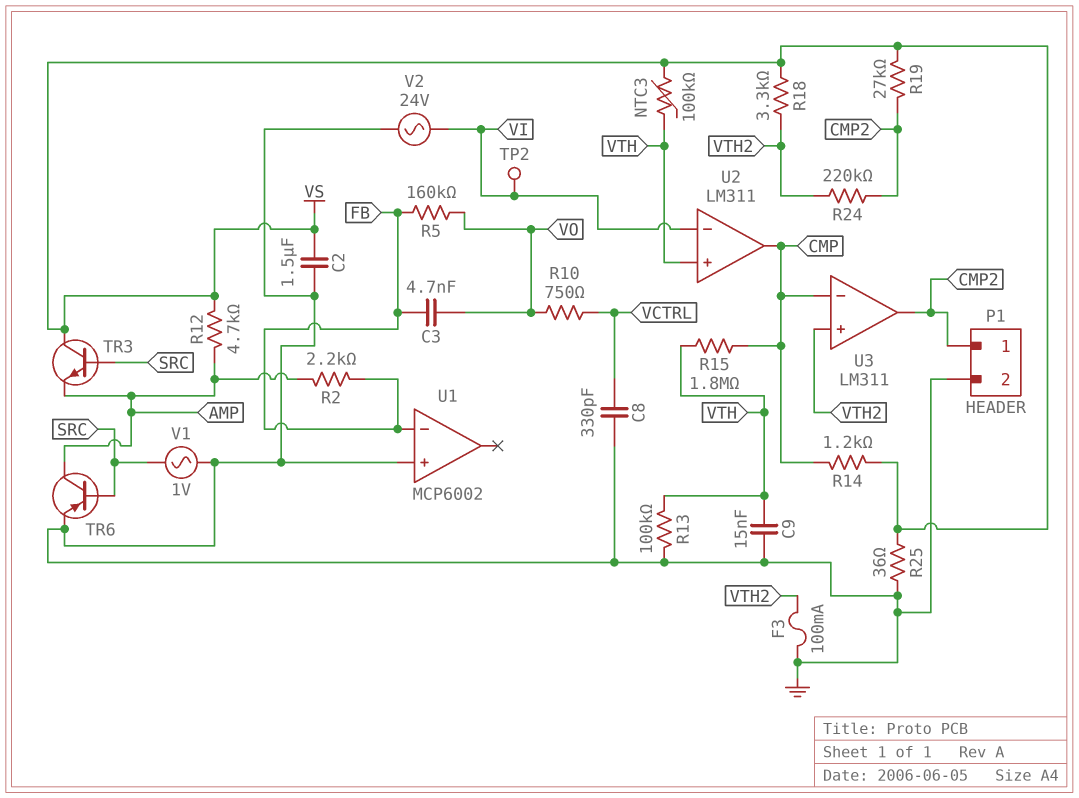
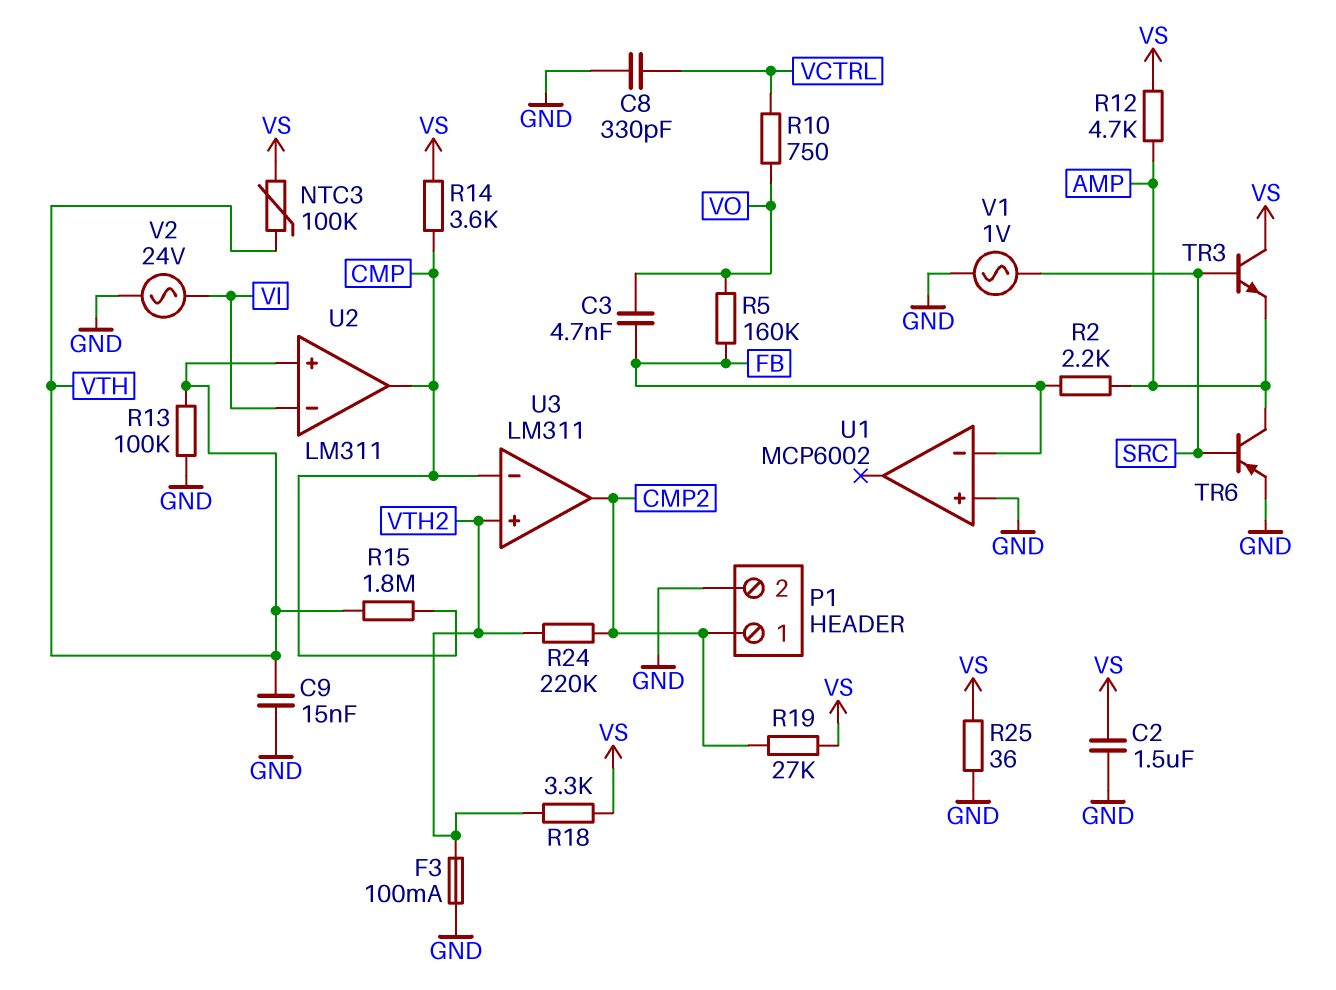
R14: 1.2k (CMP, VS) -> 3.6k (CMP, VS)
TP2: test point (VI) -> none

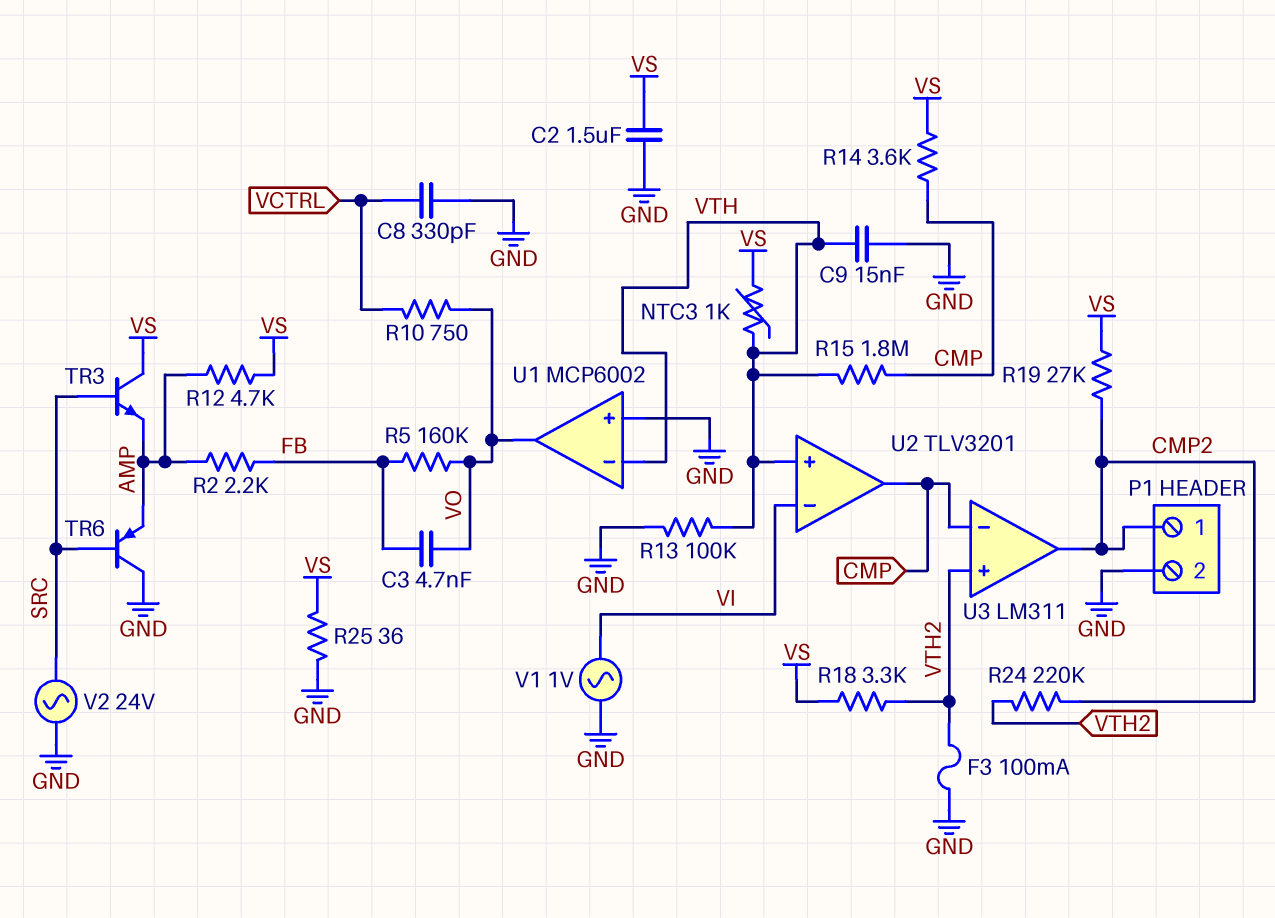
NTC3: 100k (VS, VTH) -> 1k (VS, VTH)
TR6: PNP (B SRC, C AMP, E GND) -> PNP (B SRC, C GND, E AMP)
U1 pin in-: FB -> VTH
U1 pin out: none -> VO
U2: LM311 -> TLV3201
V1: AC 1V (GND, SRC) -> AC 1V (GND, VI)
V2: AC 24V (GND, VI) -> AC 24V (GND, SRC)

